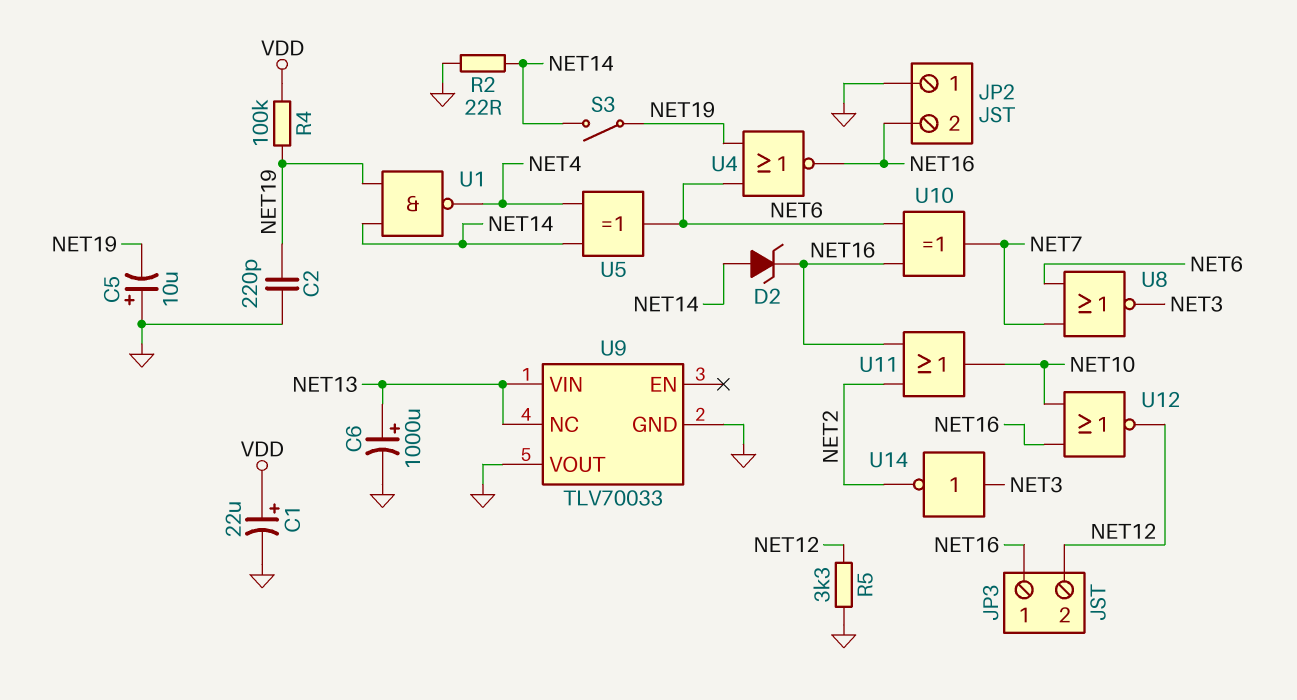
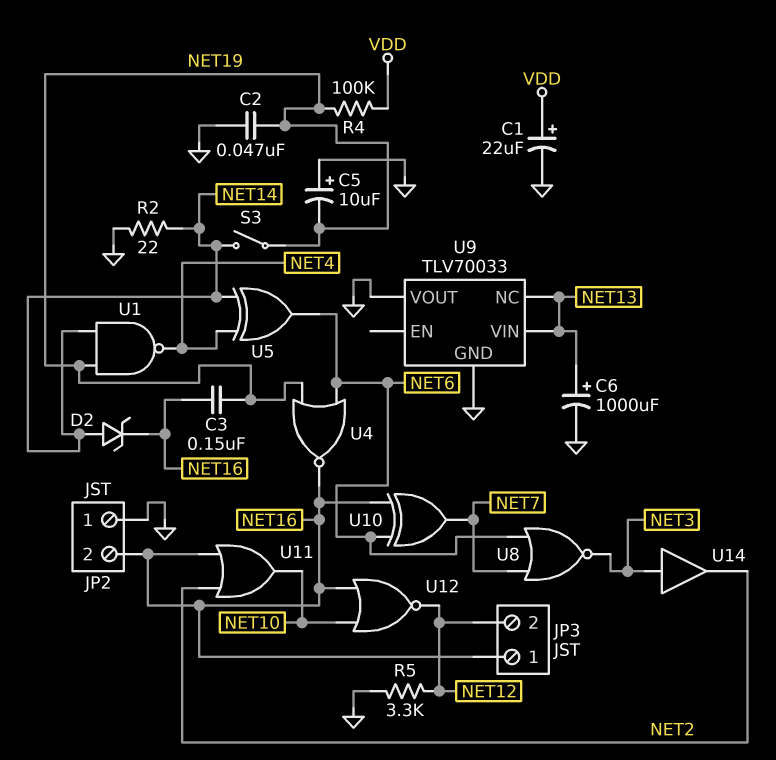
C2: 220pF (GND, NET19) -> 47nF (GND, NET19)
C3: none -> 150nF (NET16, NET19)
U14: NOT (in NET3, out NET2) -> buffer (in NET3, out NET2)

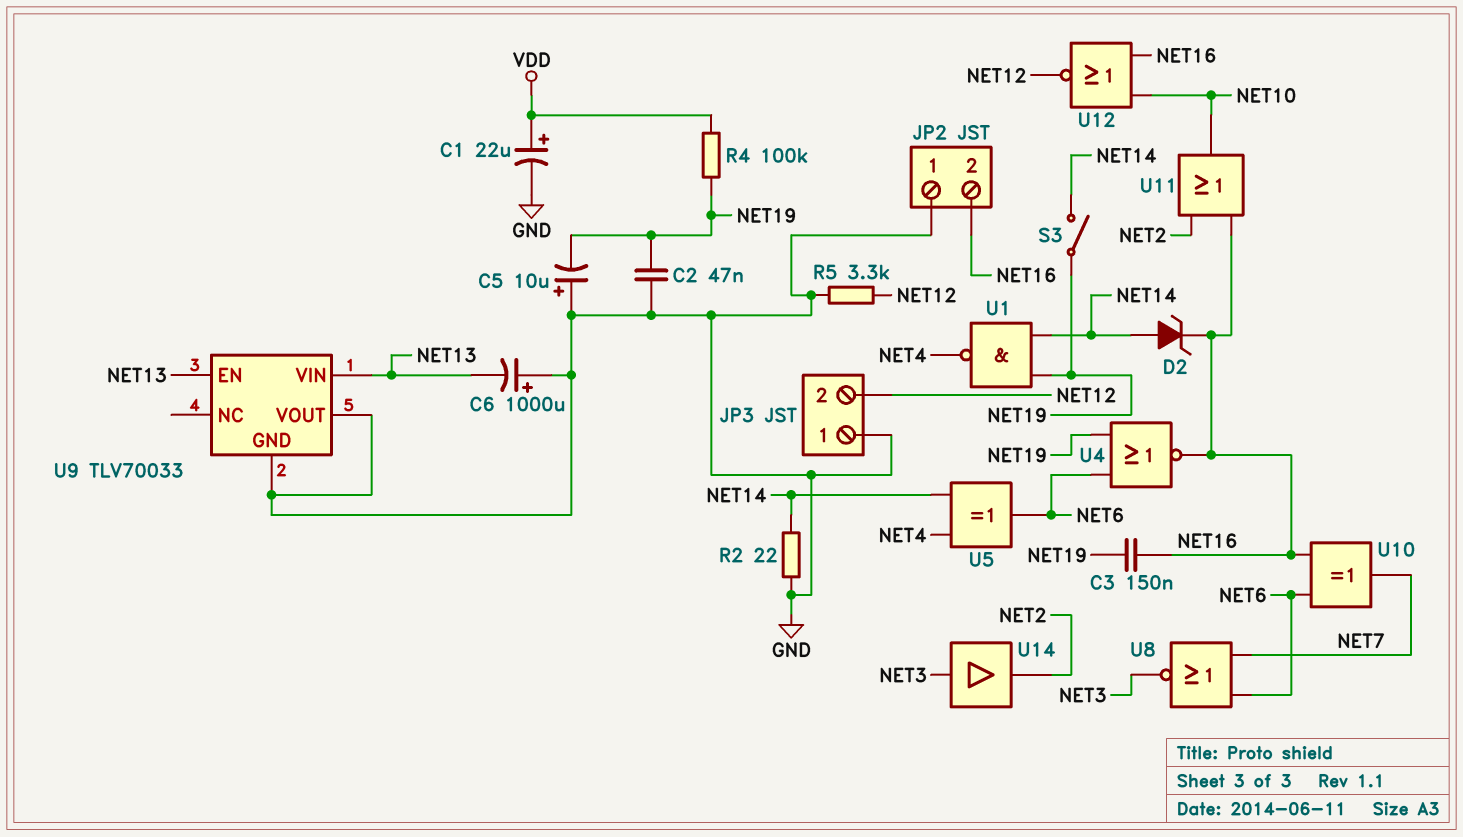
C6: 1000uF (plus NET13, minus GND) -> 1000uF (plus GND, minus NET13)
JP3 pin 1: NET16 -> GND
U9 pin EN: none -> NET13
U9 pin NC: NET13 -> none

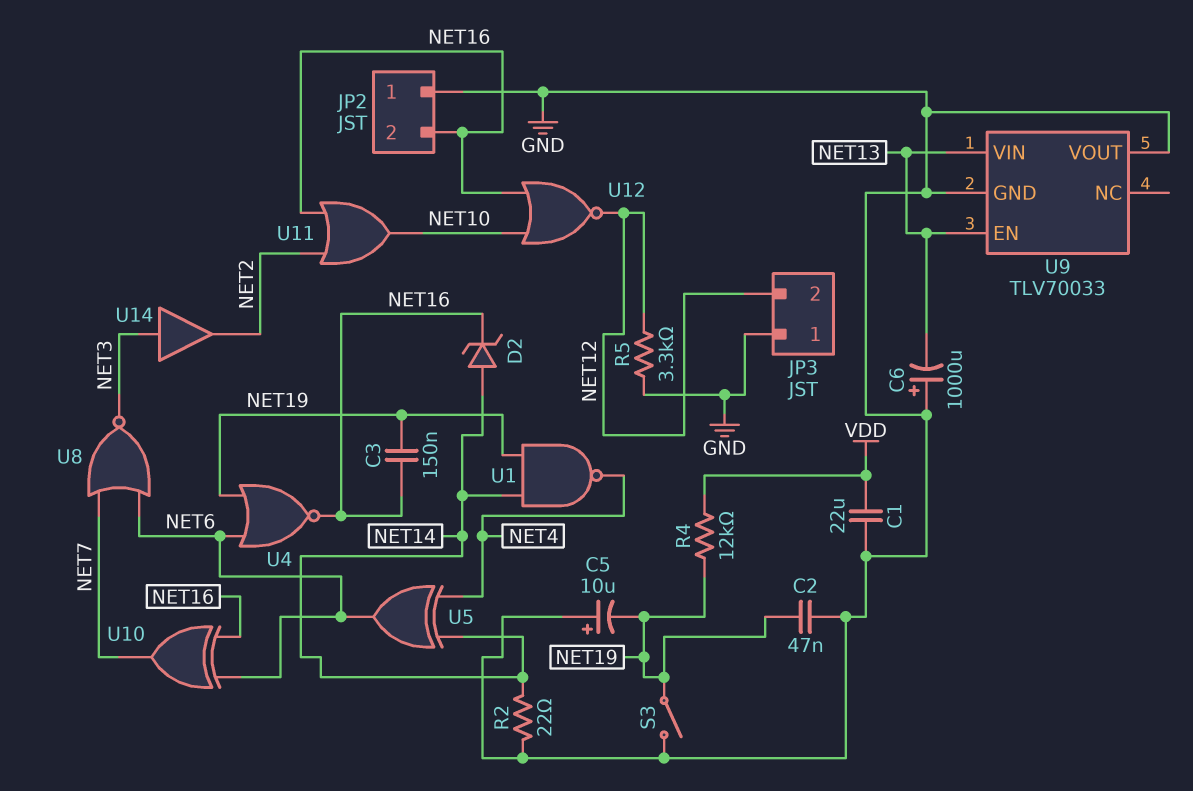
C1: 22uF (plus VDD, minus GND) -> 22uF (GND, VDD)
R4: 100k (NET19, VDD) -> 12k (NET19, VDD)
S3: switch (NET14, NET19) -> switch (GND, NET19)

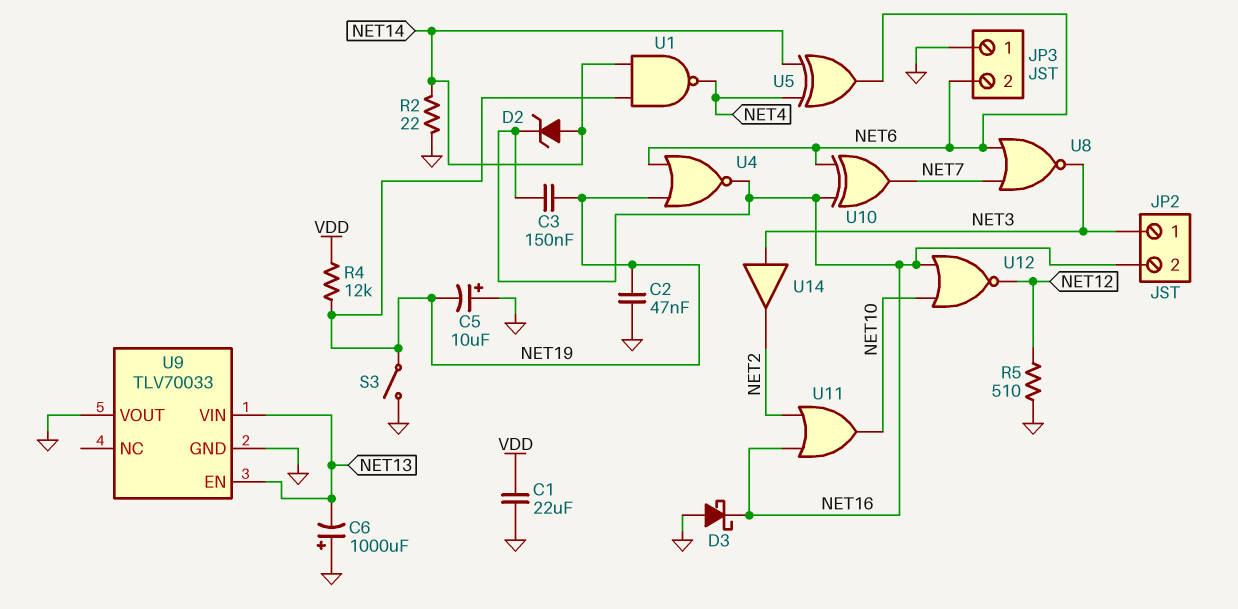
D3: none -> schottky (A GND, K NET16)
JP2 pin 1: GND -> NET3
JP3 pin 2: NET12 -> NET6
R5: 3.3k (GND, NET12) -> 510 (GND, NET12)

